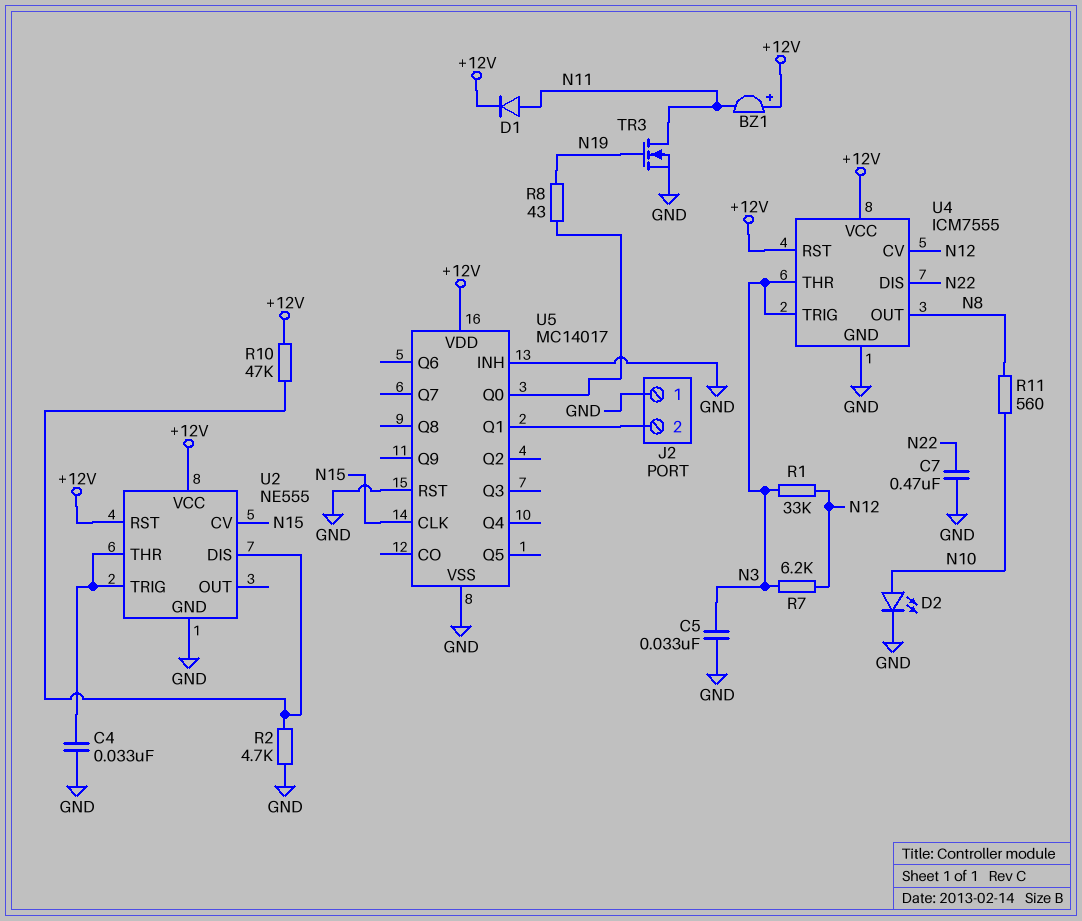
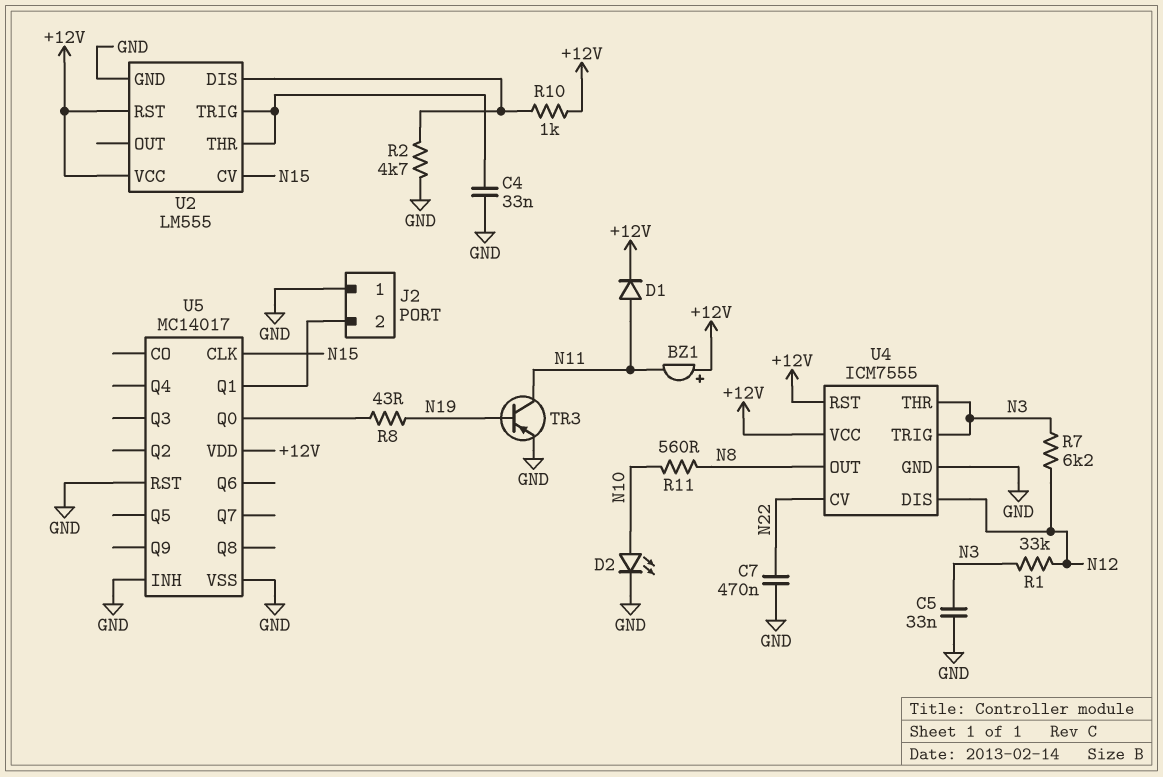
R10: 47k (+12V, U2/DIS) -> 1k (+12V, U2/DIS)
TR3: NMOS (G N19, D N11, S GND) -> PNP (B N19, C N11, E GND)
U2: NE555 -> LM555
U4 pin CV: N12 -> N22
U4 pin DIS: N22 -> N12

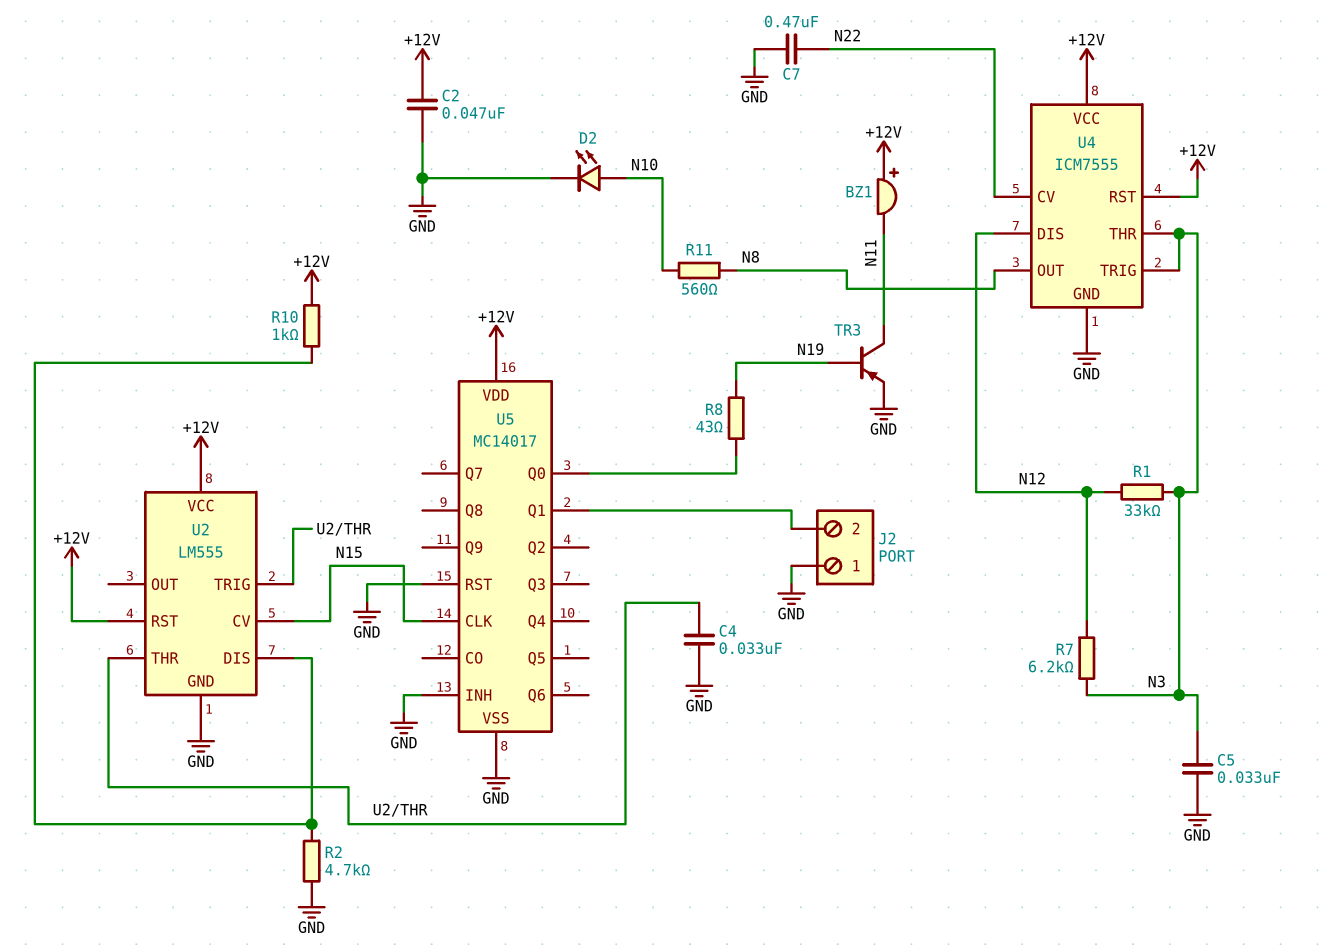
C2: none -> 47nF (+12V, GND)
D1: diode (A N11, K +12V) -> none

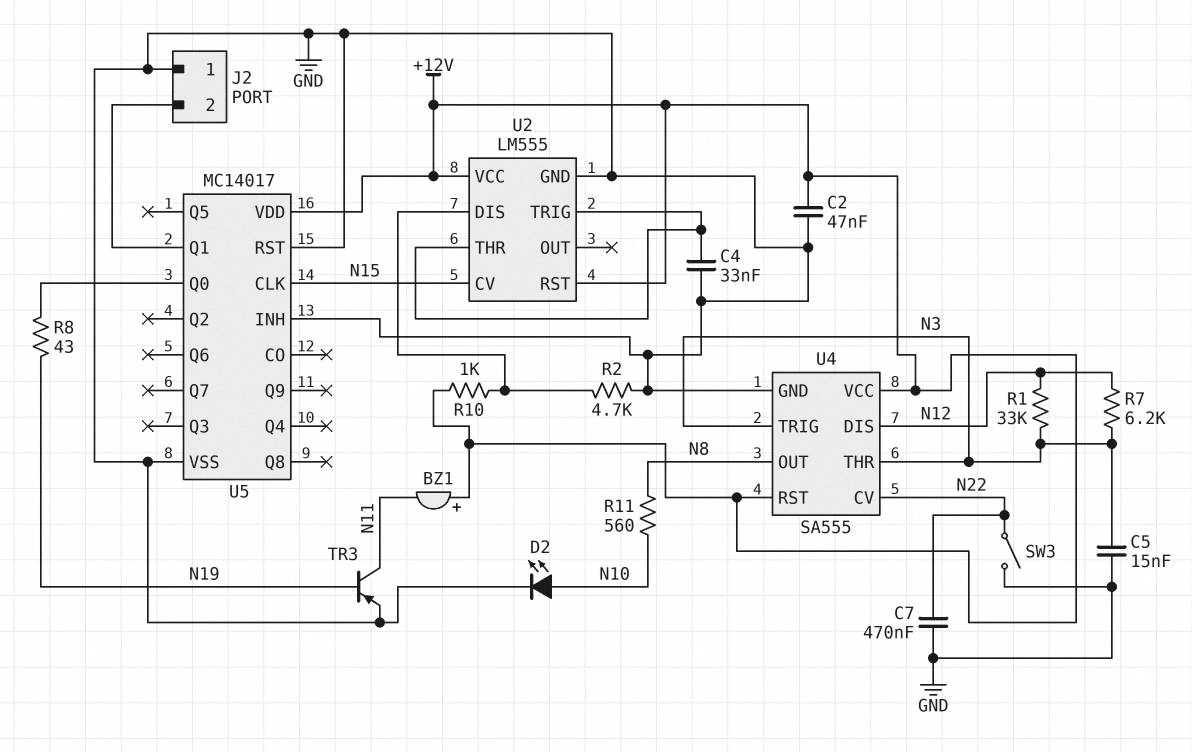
C5: 33nF (GND, N3) -> 15nF (GND, N3)
SW3: none -> switch (GND, N22)
U4: ICM7555 -> SA555

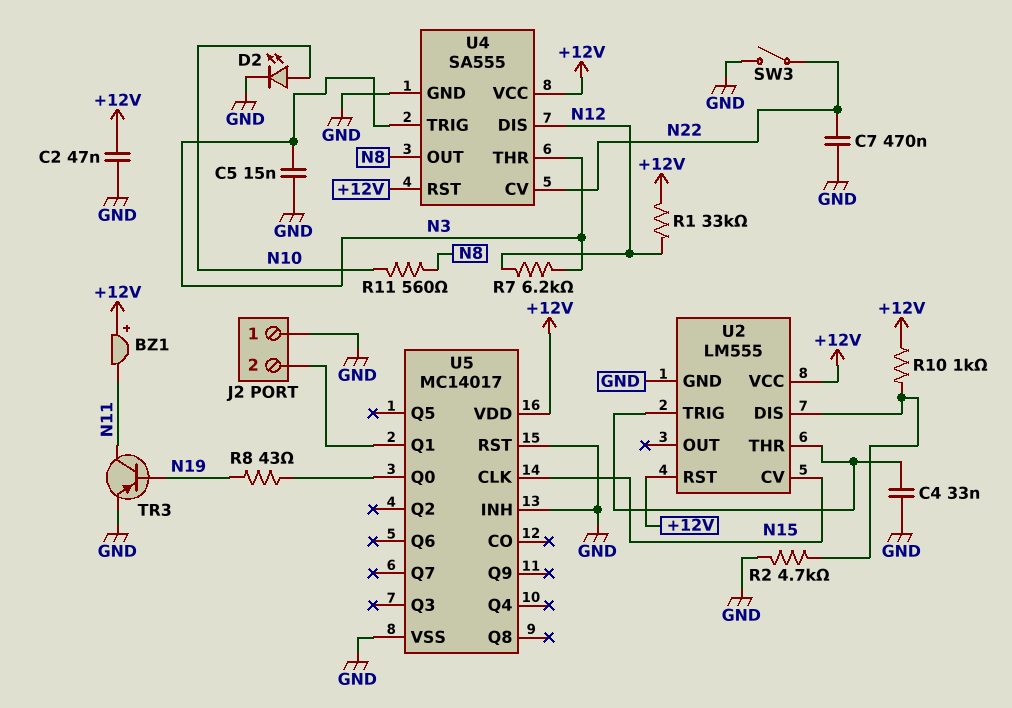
R1: 33k (N3, N12) -> 33k (+12V, N12)

